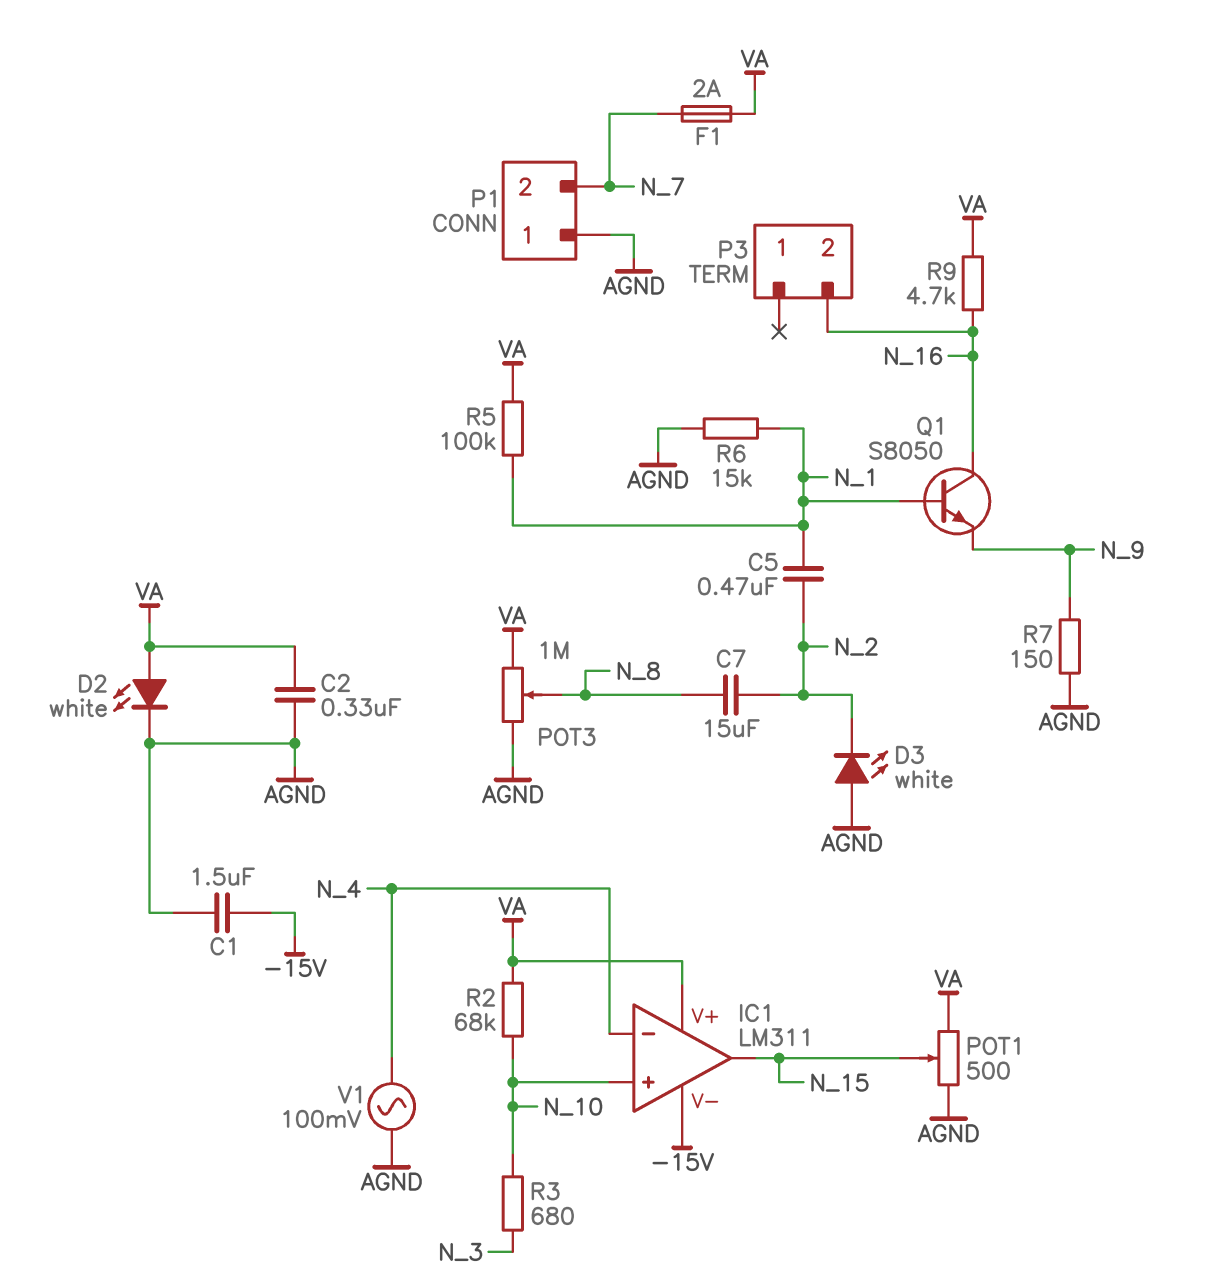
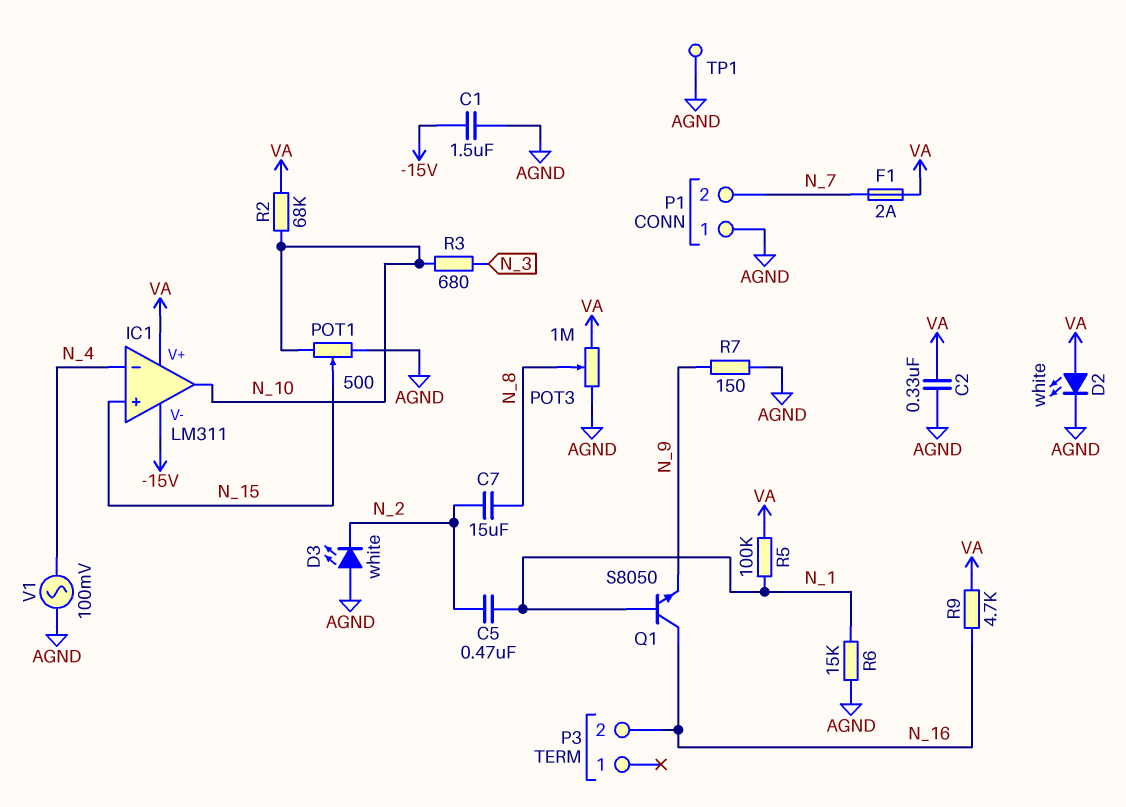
IC1 pin in+: N_10 -> N_15
IC1 pin out: N_15 -> N_10
POT1: 500 (AGND, VA, wiper N_15) -> 500 (AGND, N_10, wiper N_15)
TP1: none -> test point (AGND)

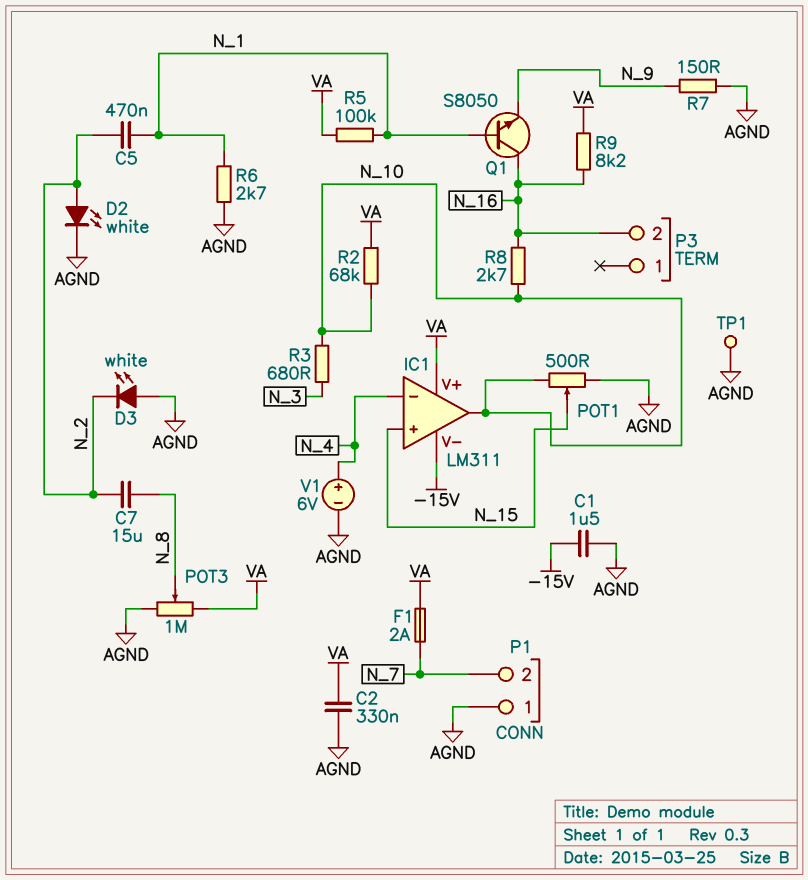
D2: LED white (A VA, K AGND) -> LED white (A N_2, K AGND)
R6: 15k (AGND, N_1) -> 2.7k (AGND, N_1)
R8: none -> 2.7k (N_10, N_16)
R9: 4.7k (N_16, VA) -> 8.2k (N_16, VA)
V1: AC 100mV (AGND, N_4) -> 6V (plus N_4, minus AGND)

